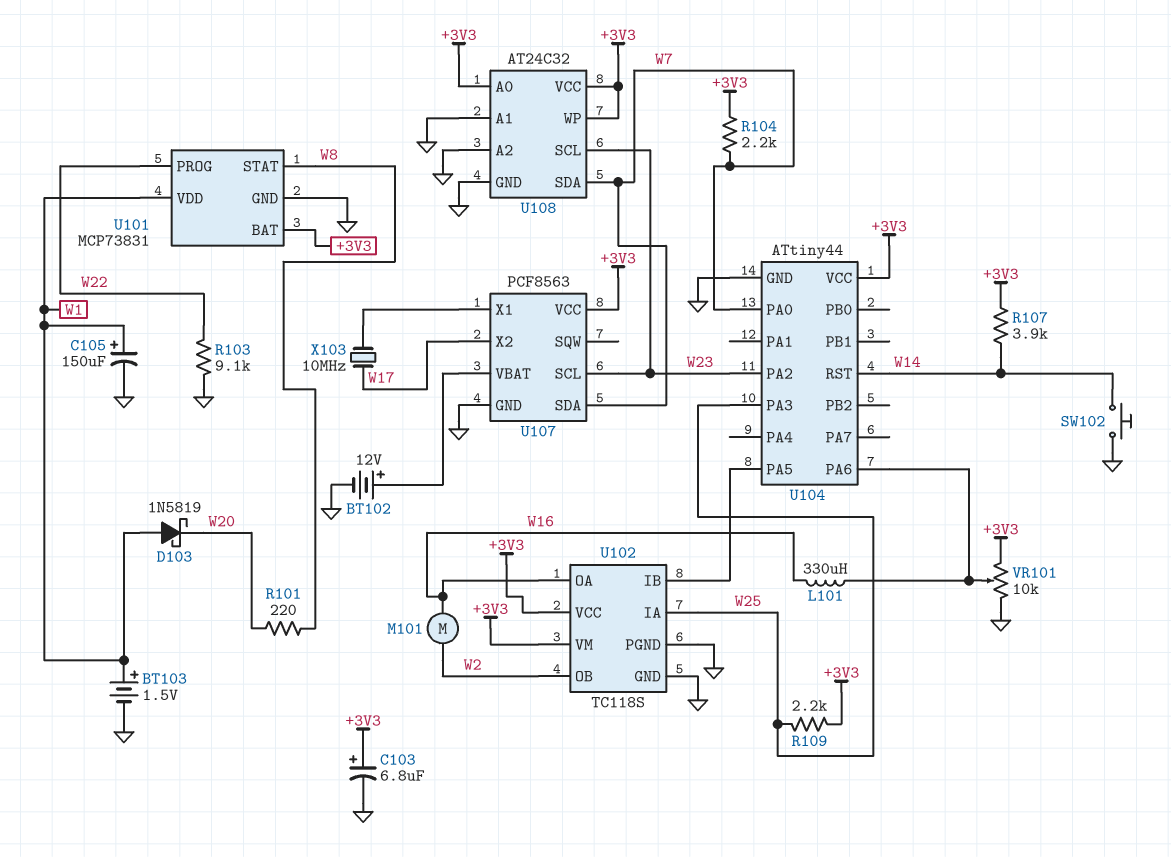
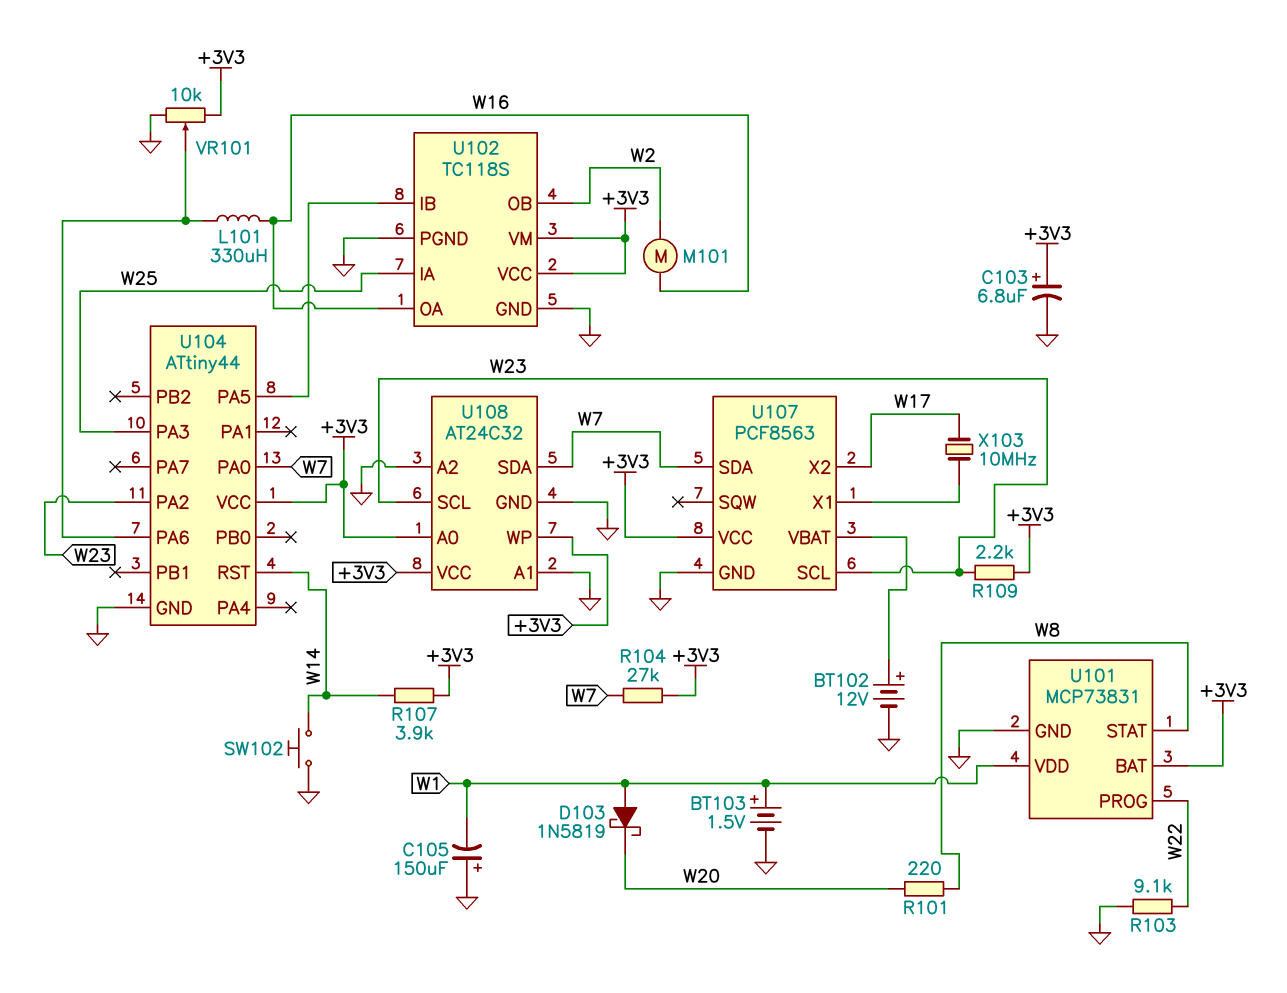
C105: 150uF (plus W1, minus GND) -> 150uF (plus GND, minus W1)
R104: 2.2k (+3V3, W7) -> 27k (+3V3, W7)
R109: 2.2k (+3V3, W25) -> 2.2k (+3V3, W23)

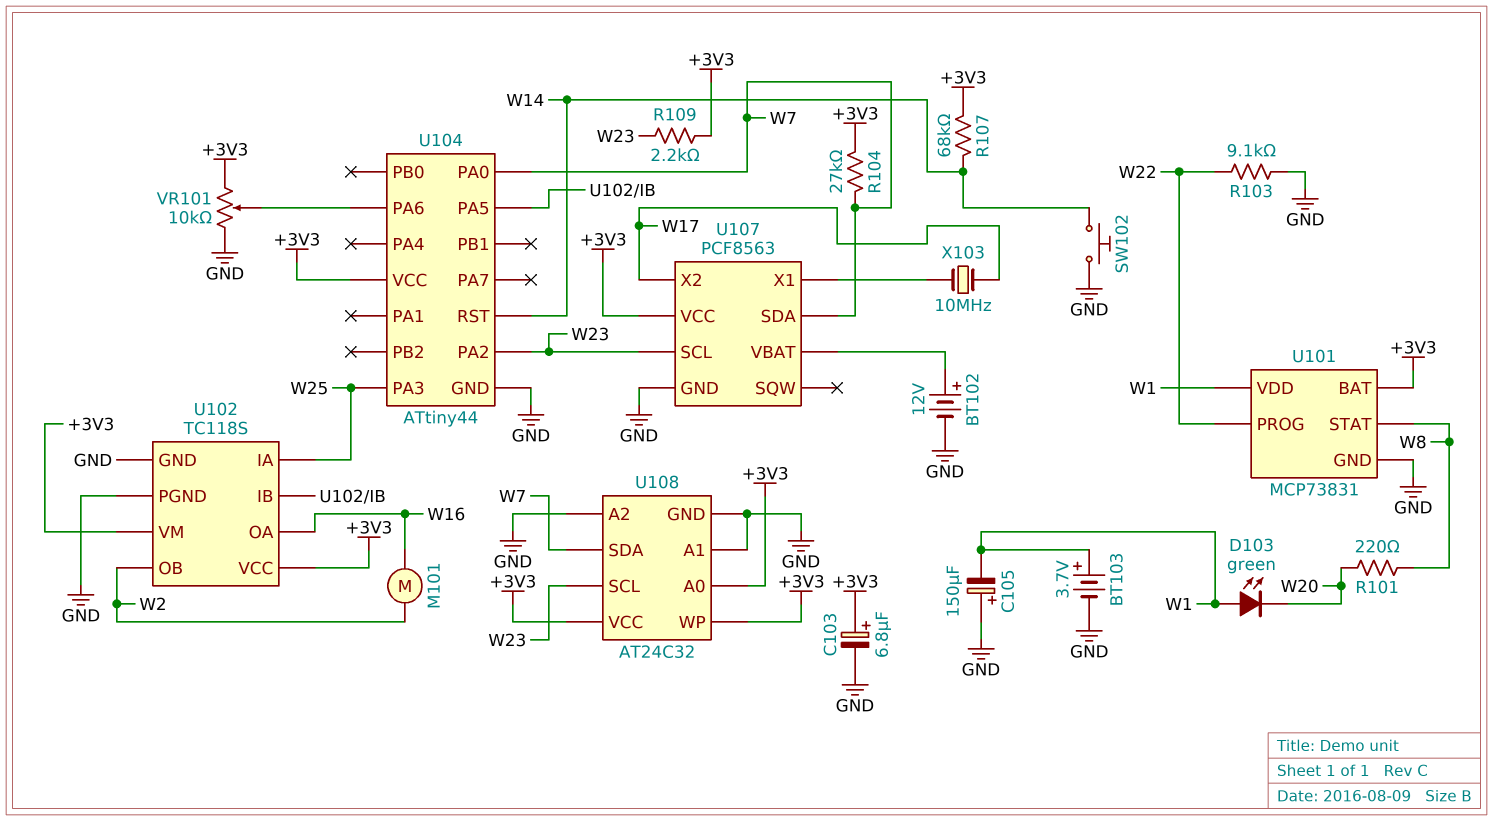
BT103: 1.5V (plus W1, minus GND) -> 3.7V (plus W1, minus GND)
D103: schottky 1N5819 (A W1, K W20) -> LED green (A W1, K W20)
L101: 330uH (U104/PA6, W16) -> none
R107: 3.9k (+3V3, W14) -> 68k (+3V3, W14)

